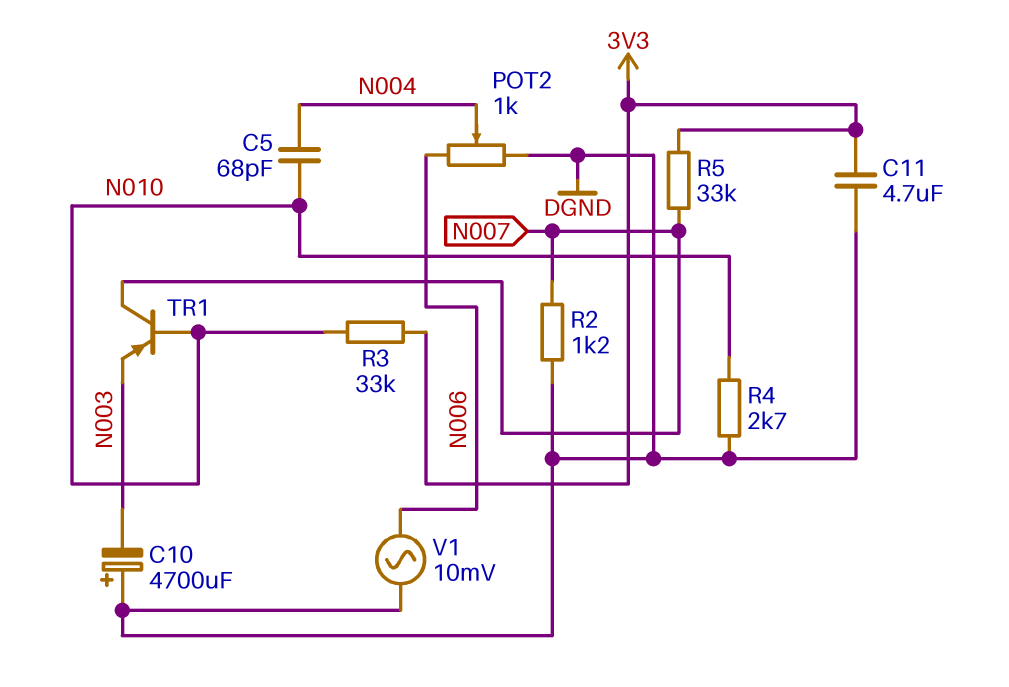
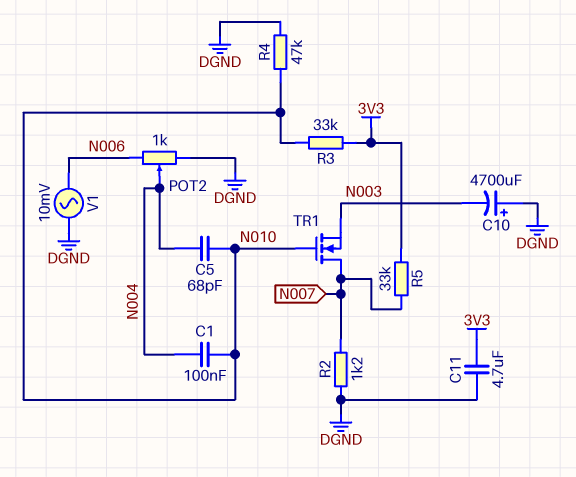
C1: none -> 100nF (N004, N010)
R4: 2.7k (DGND, N010) -> 47k (DGND, N010)
TR1: PNP (B N010, C N007, E N003) -> NMOS (G N010, D N007, S N003)

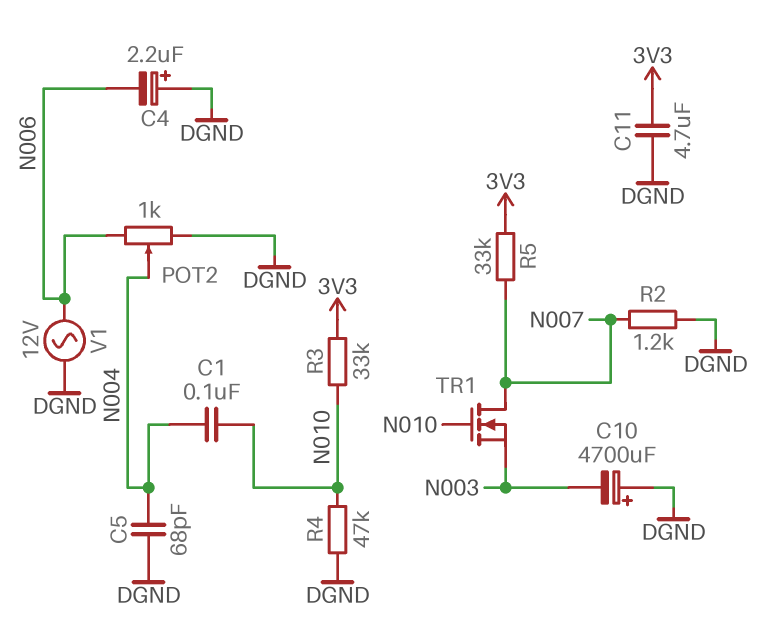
C4: none -> 2.2uF (plus DGND, minus N006)
C5: 68pF (N004, N010) -> 68pF (DGND, N004)
V1: AC 10mV (DGND, N006) -> AC 12V (DGND, N006)

